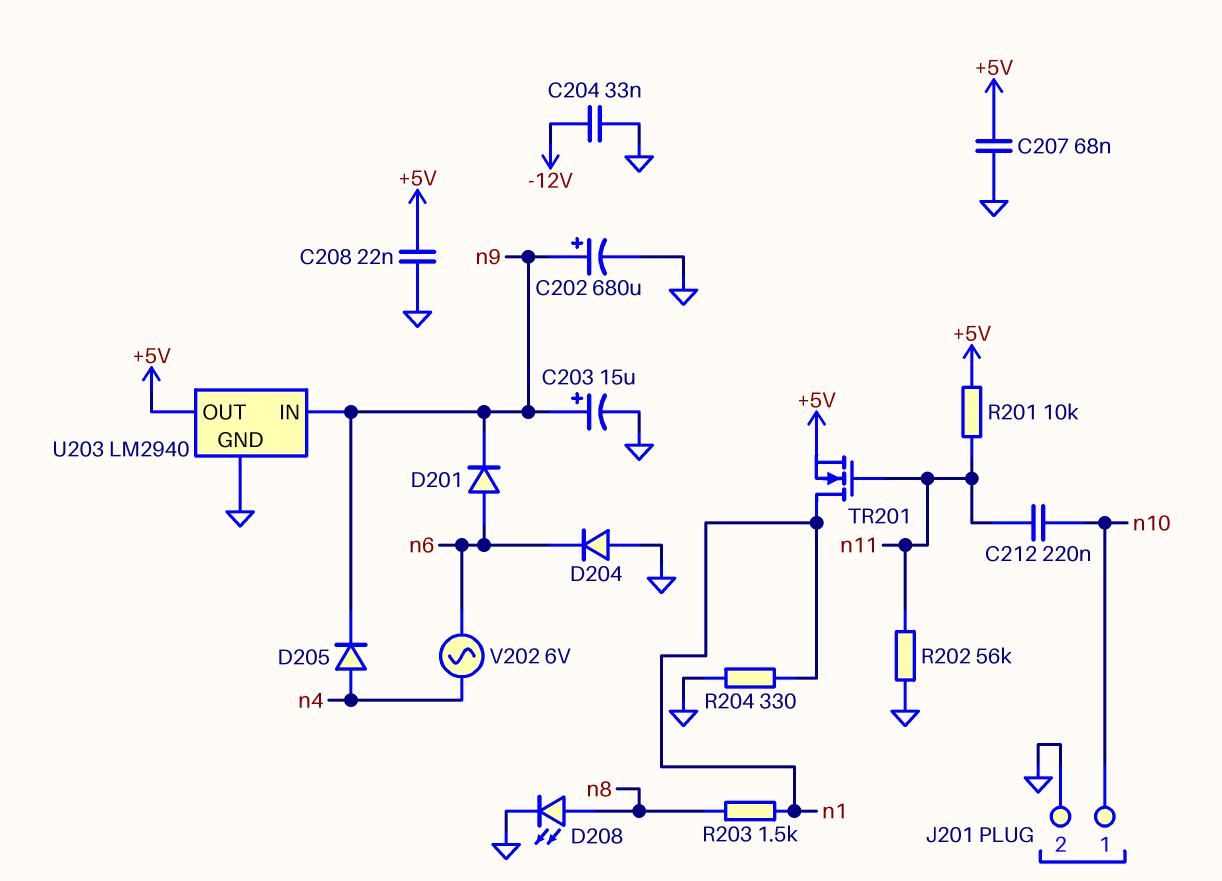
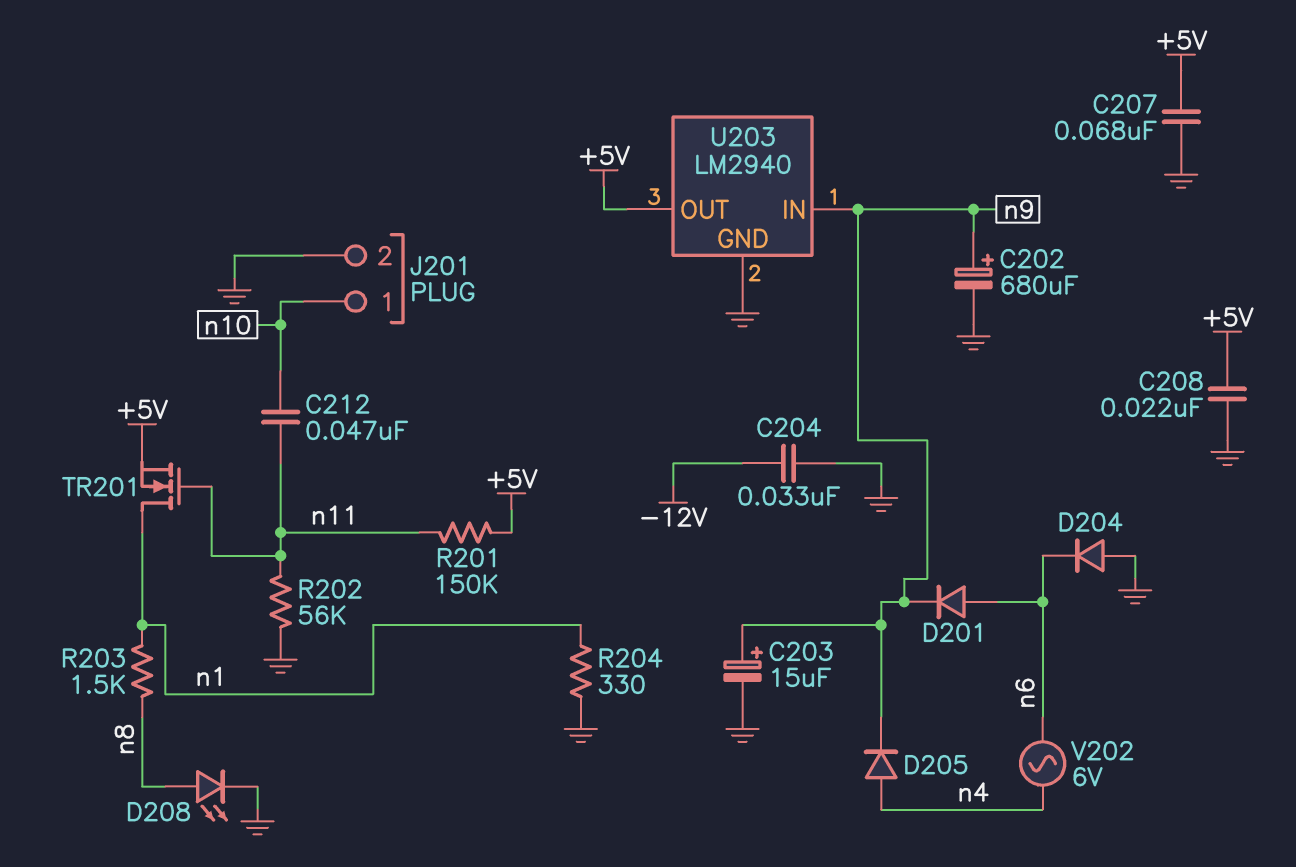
C212: 220nF (n10, n11) -> 47nF (n10, n11)
R201: 10k (+5V, n11) -> 150k (+5V, n11)

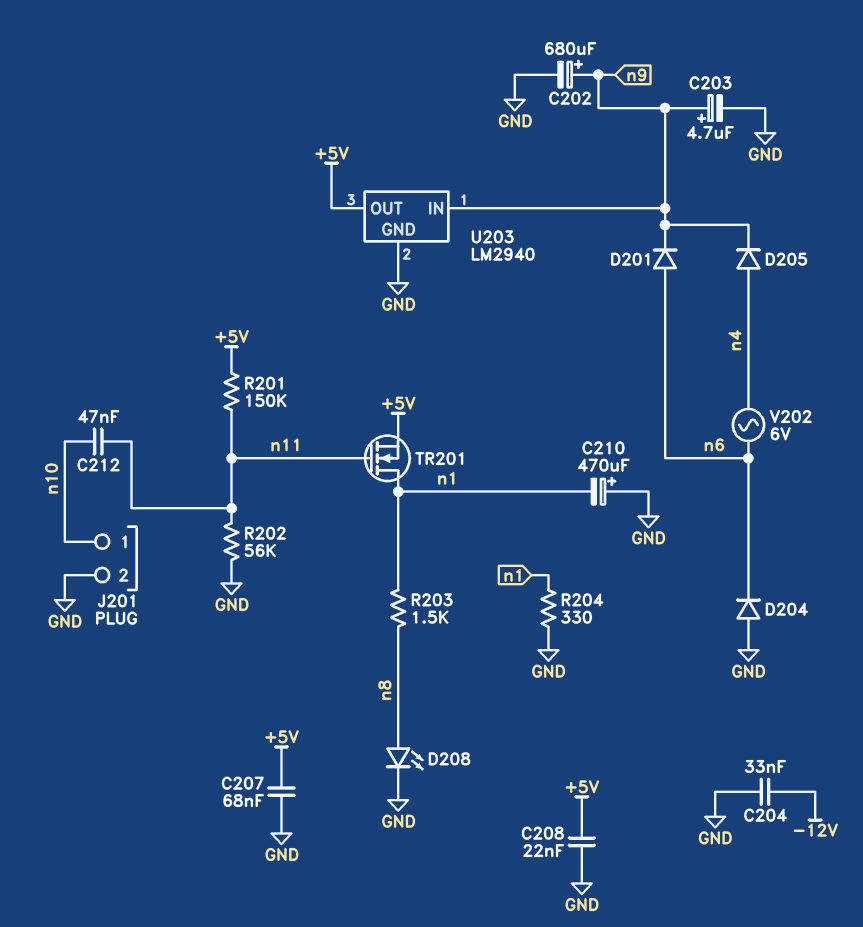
C203: 15uF (plus n9, minus GND) -> 4.7uF (plus n9, minus GND)
C210: none -> 470uF (plus GND, minus n1)

